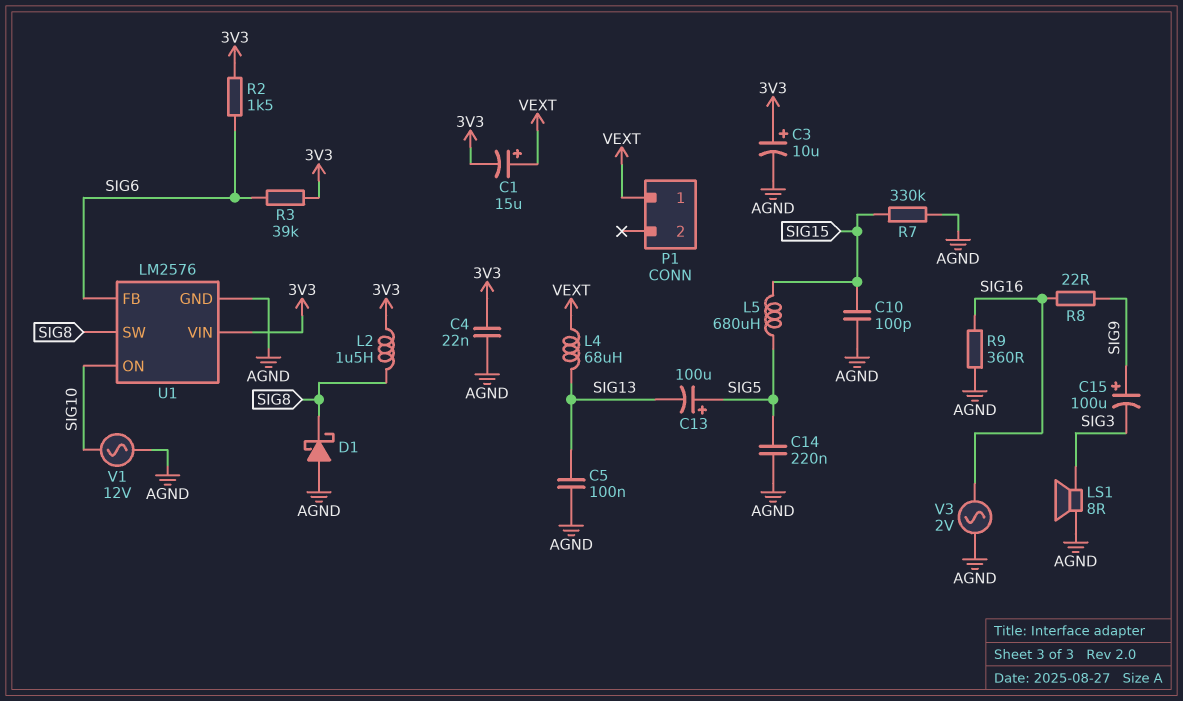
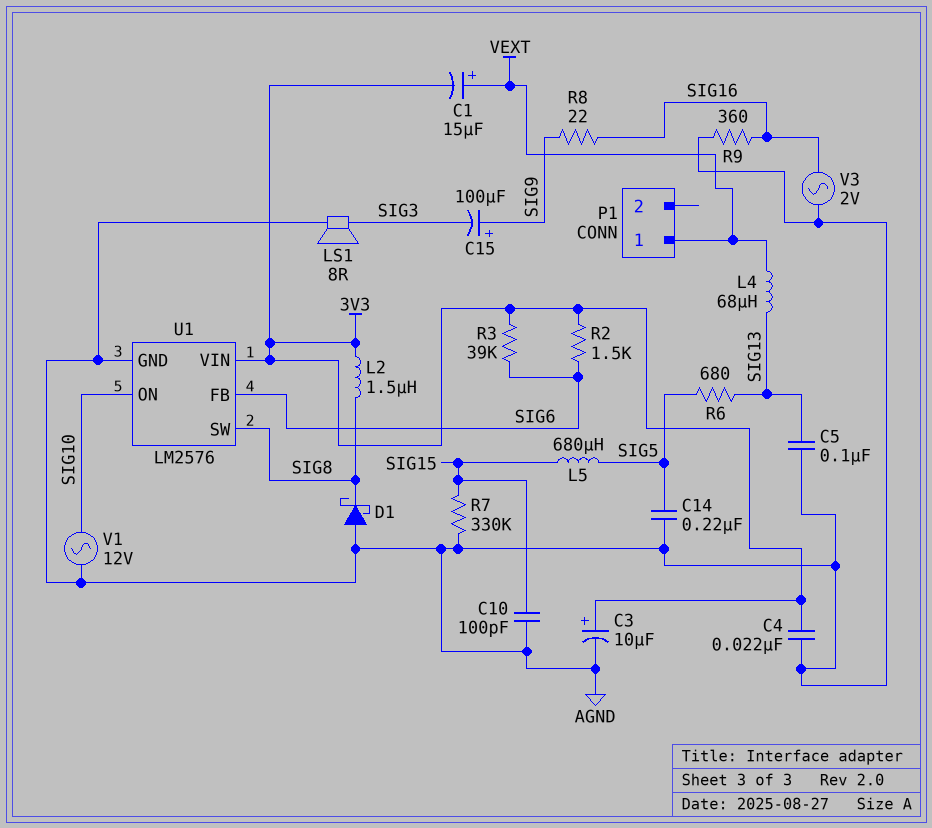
C13: 100uF (plus SIG5, minus SIG13) -> none
R6: none -> 680 (SIG5, SIG13)

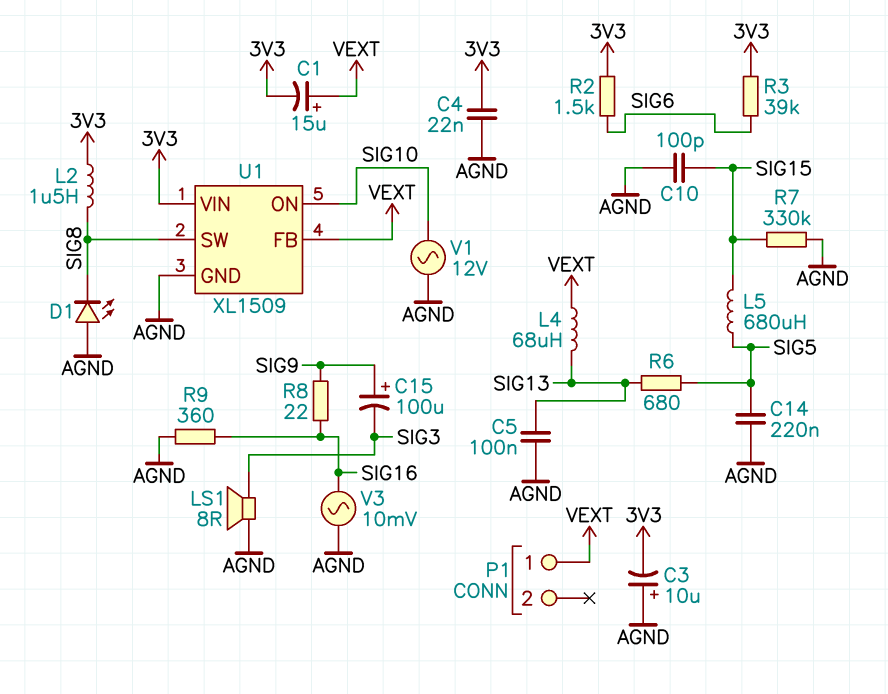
C3: 10uF (plus 3V3, minus AGND) -> 10uF (plus AGND, minus 3V3)
D1: schottky (A AGND, K SIG8) -> LED (A AGND, K SIG8)
U1: LM2576 -> XL1509
U1 pin FB: SIG6 -> VEXT
V3: AC 2V (AGND, SIG16) -> AC 10mV (AGND, SIG16)

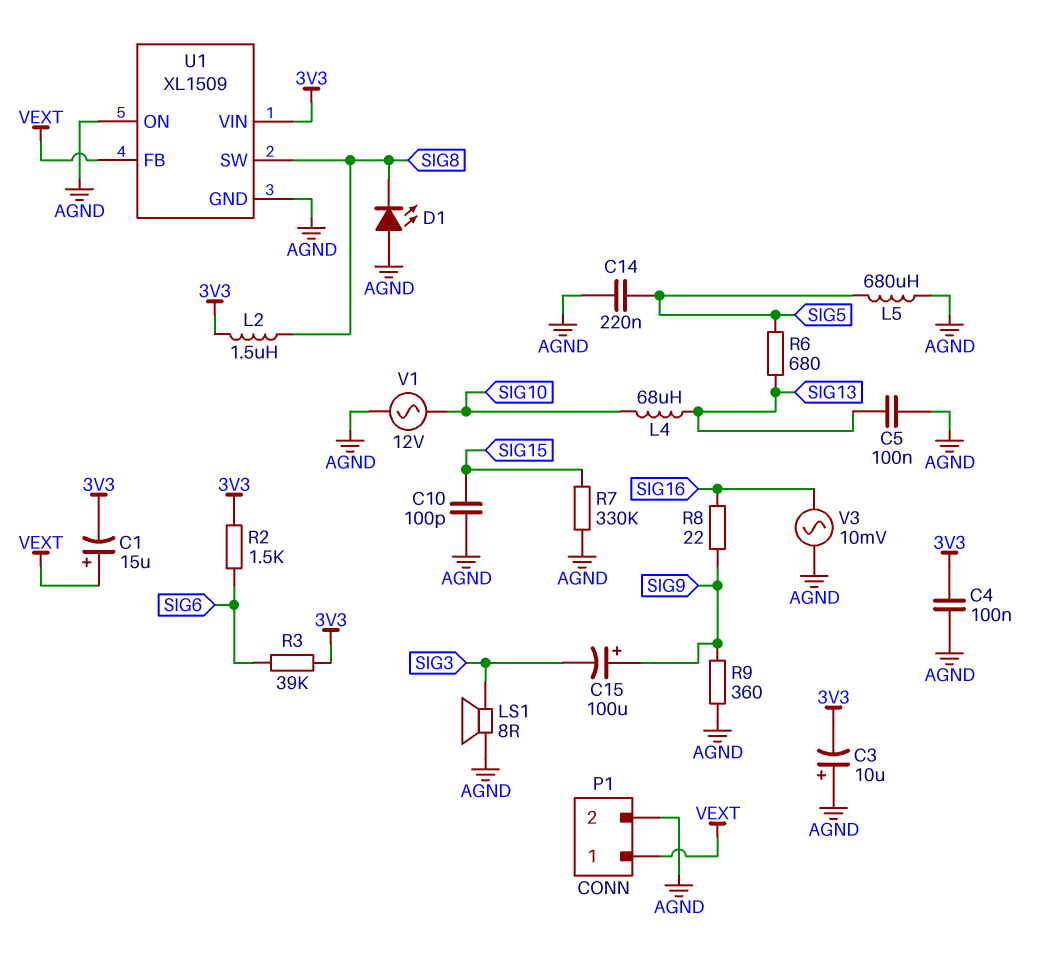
C4: 22nF (3V3, AGND) -> 100nF (3V3, AGND)
L4: 68uH (SIG13, VEXT) -> 68uH (SIG10, SIG13)
L5: 680uH (SIG5, SIG15) -> 680uH (AGND, SIG5)
P1 pin 2: none -> AGND
R9: 360 (AGND, SIG16) -> 360 (AGND, SIG9)
U1 pin ON: SIG10 -> AGND

